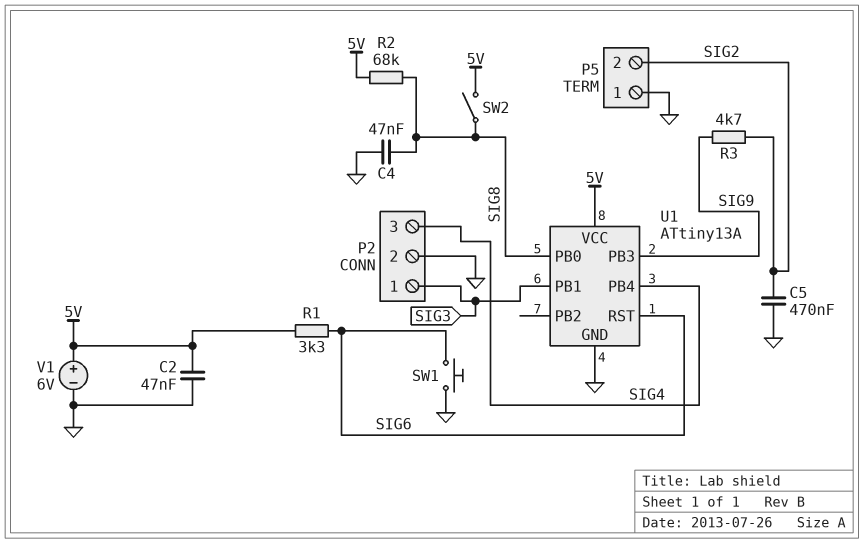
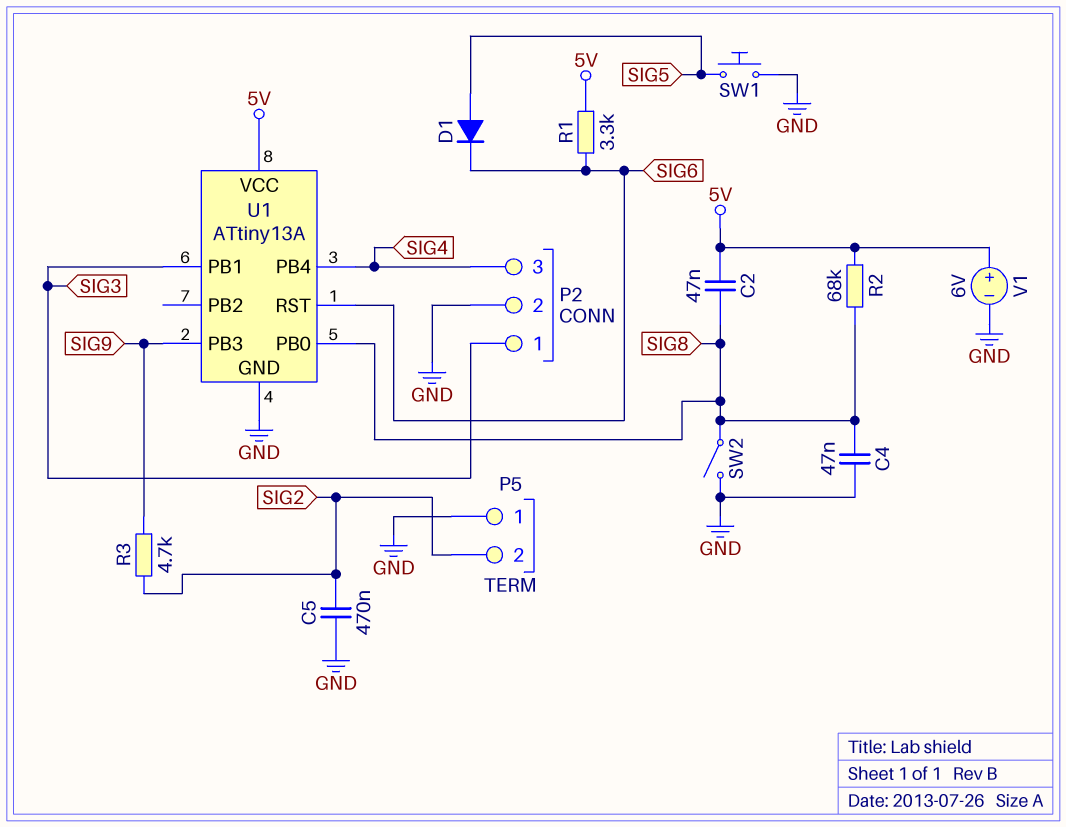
C2: 47nF (5V, GND) -> 47nF (5V, SIG8)
D1: none -> diode (A SIG5, K SIG6)
SW1: button (GND, SIG6) -> button (GND, SIG5)
SW2: switch (5V, SIG8) -> switch (GND, SIG8)

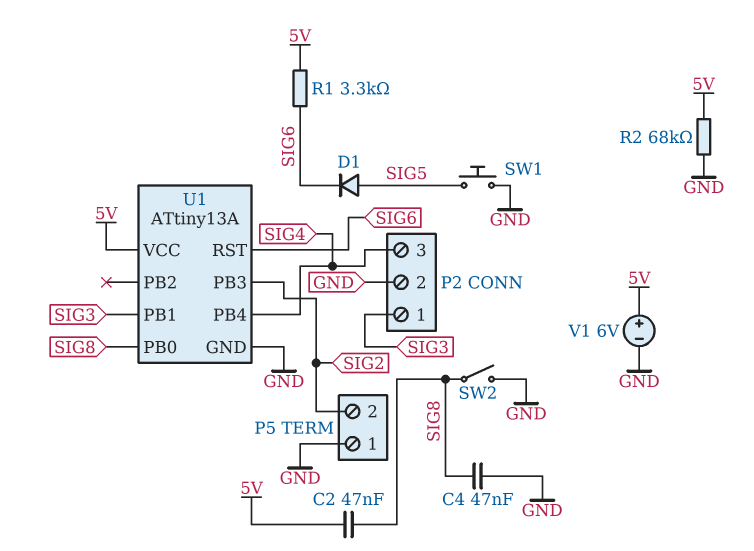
C5: 470nF (GND, SIG2) -> none
R2: 68k (5V, SIG8) -> 68k (5V, GND)
R3: 4.7k (SIG2, SIG9) -> none
U1 pin PB3: SIG9 -> SIG2

